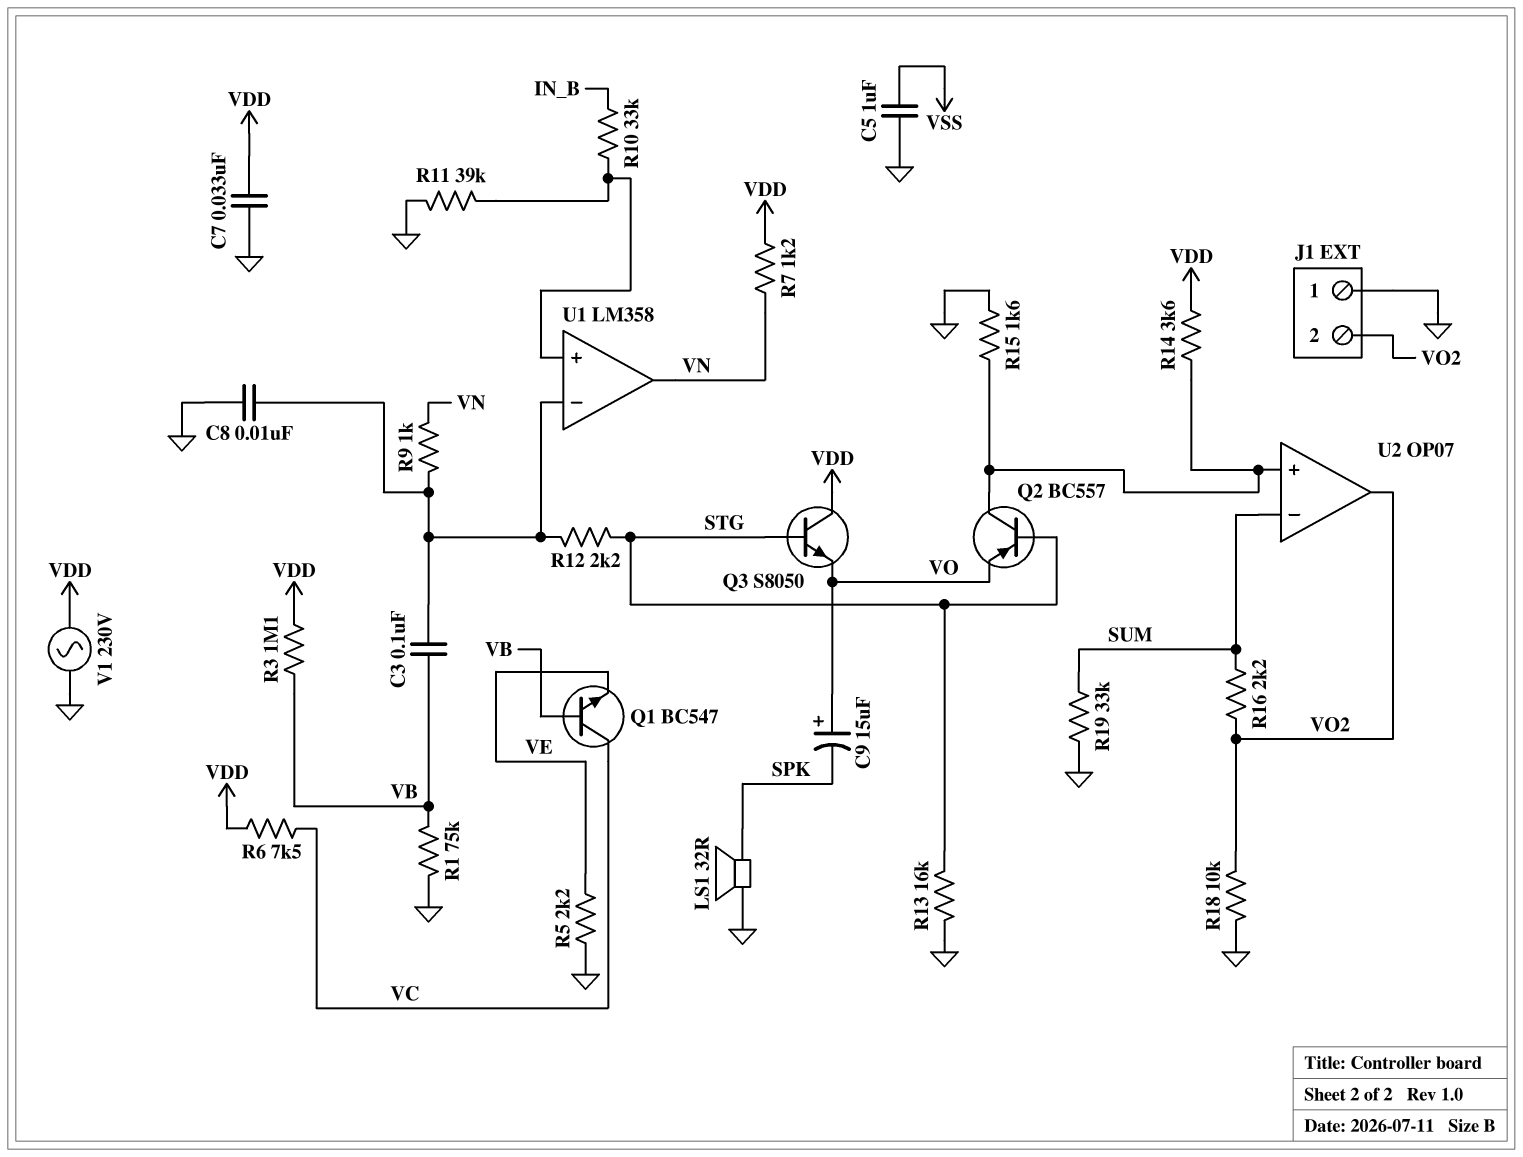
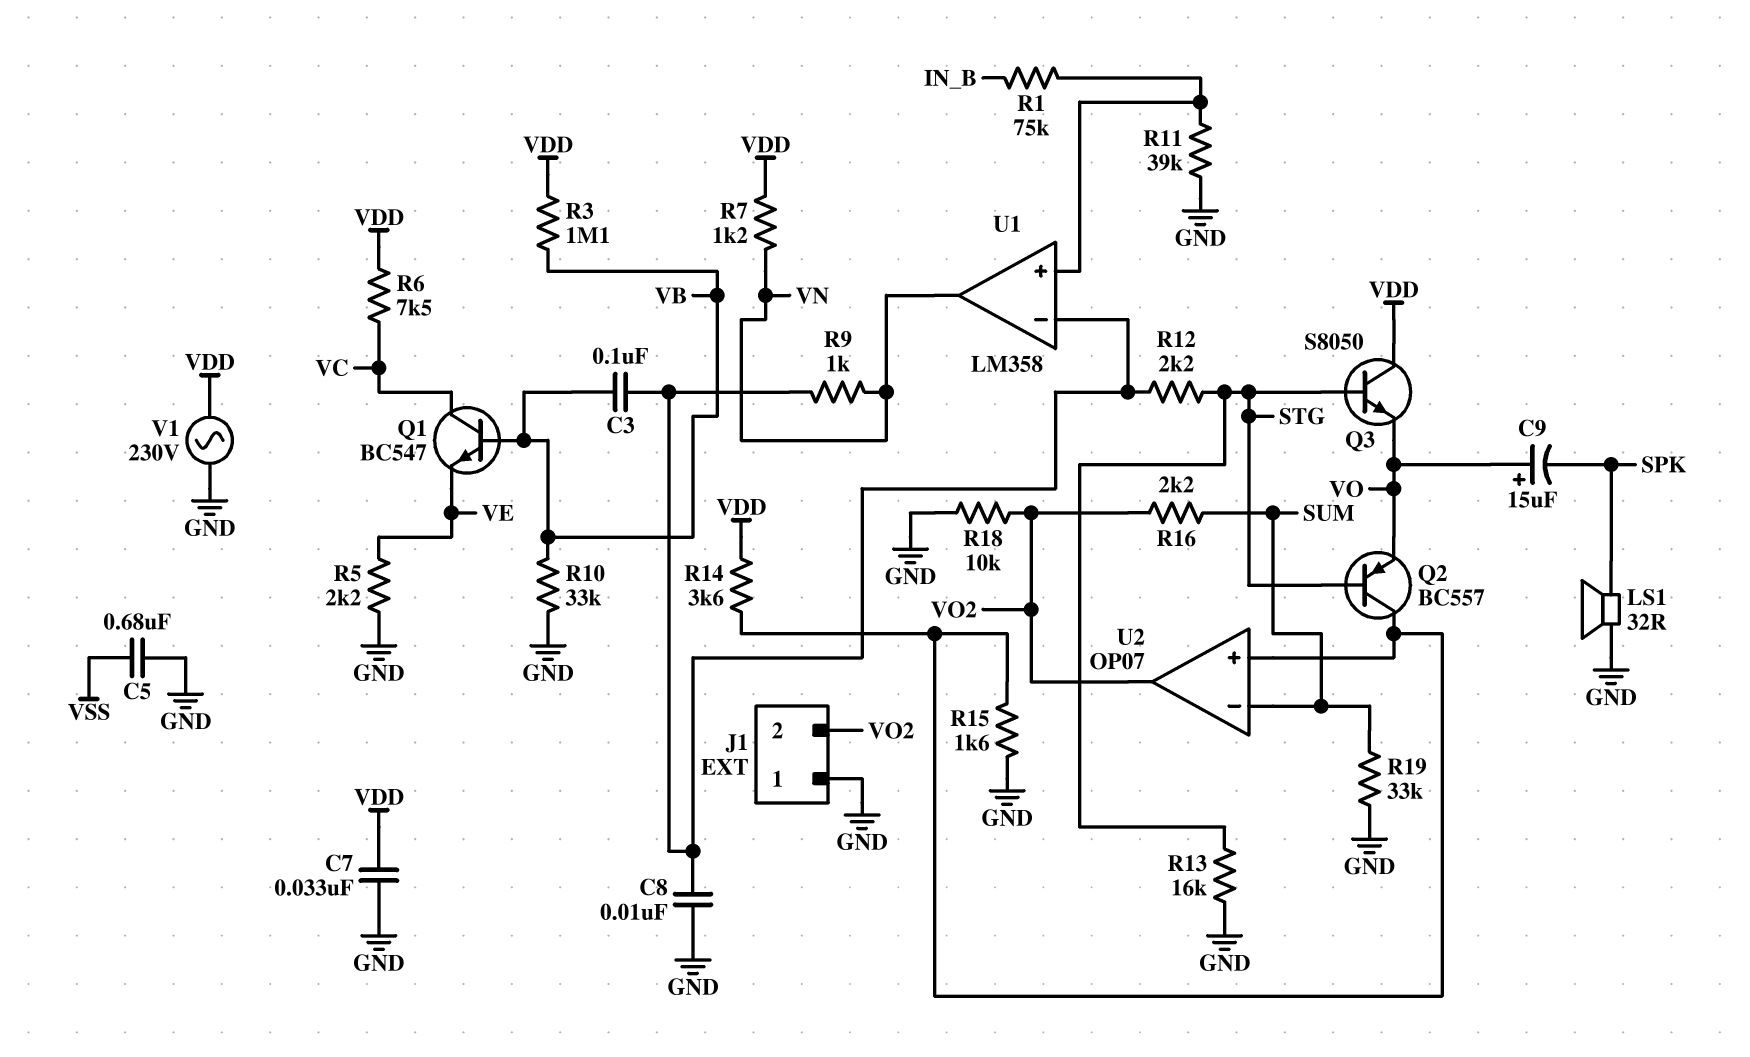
C5: 1uF (GND, VSS) -> 680nF (GND, VSS)
R1: 75k (GND, VB) -> 75k (IN_B, U1/in+)
R10: 33k (IN_B, U1/in+) -> 33k (GND, VB)

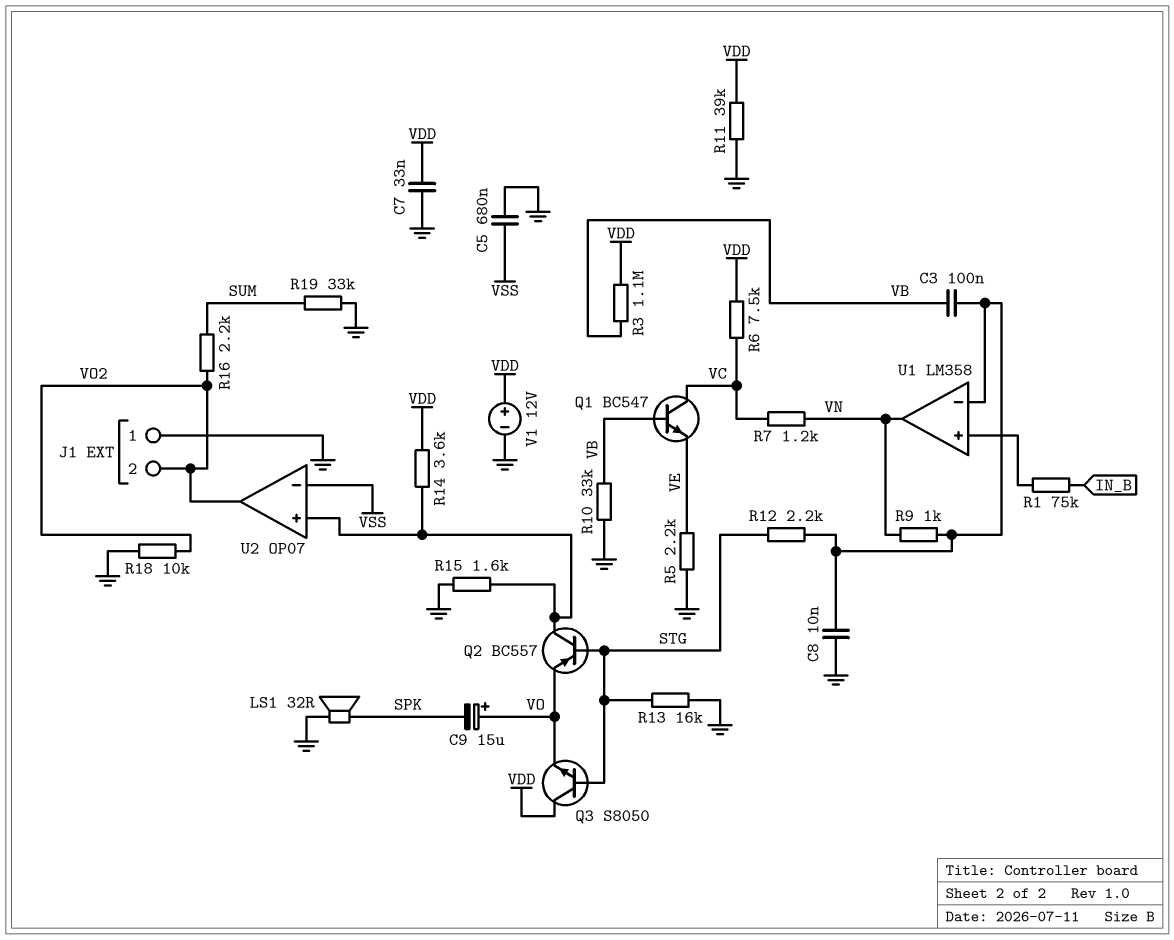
R7: 1.2k (VDD, VN) -> 1.2k (VC, VN)
R11: 39k (GND, U1/in+) -> 39k (GND, VDD)
U2 pin in-: SUM -> VSS
V1: AC 230V (GND, VDD) -> 12V (plus VDD, minus GND)

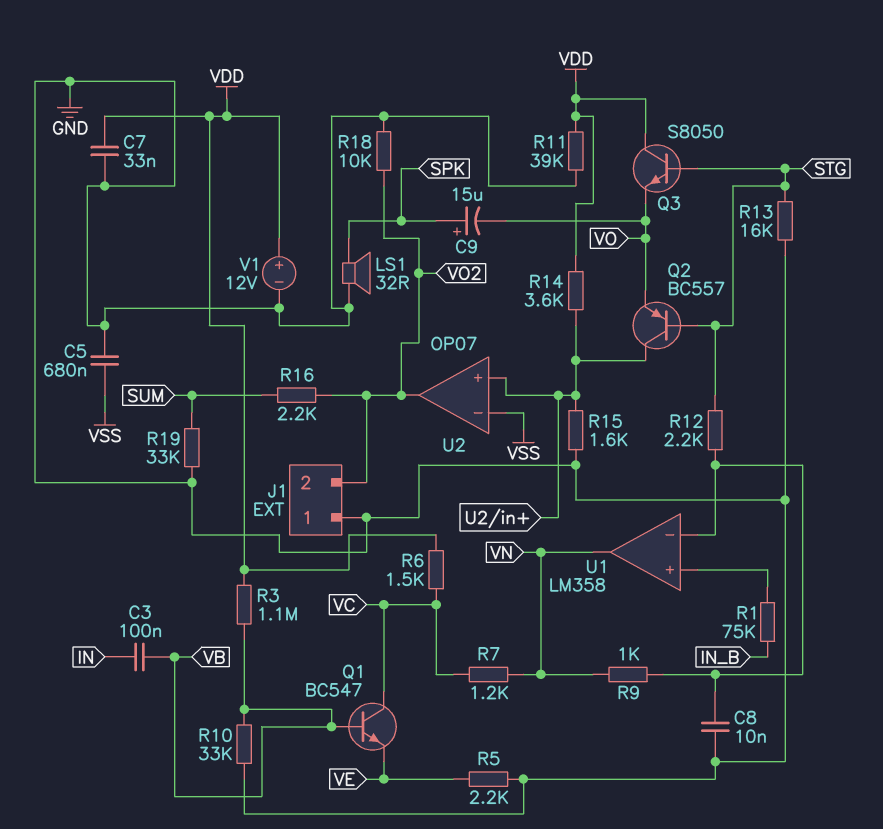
C3: 100nF (U1/in-, VB) -> 100nF (IN, VB)
C9: 15uF (plus VO, minus SPK) -> 15uF (plus SPK, minus VO)
R6: 7.5k (VC, VDD) -> 1.5k (VC, VDD)

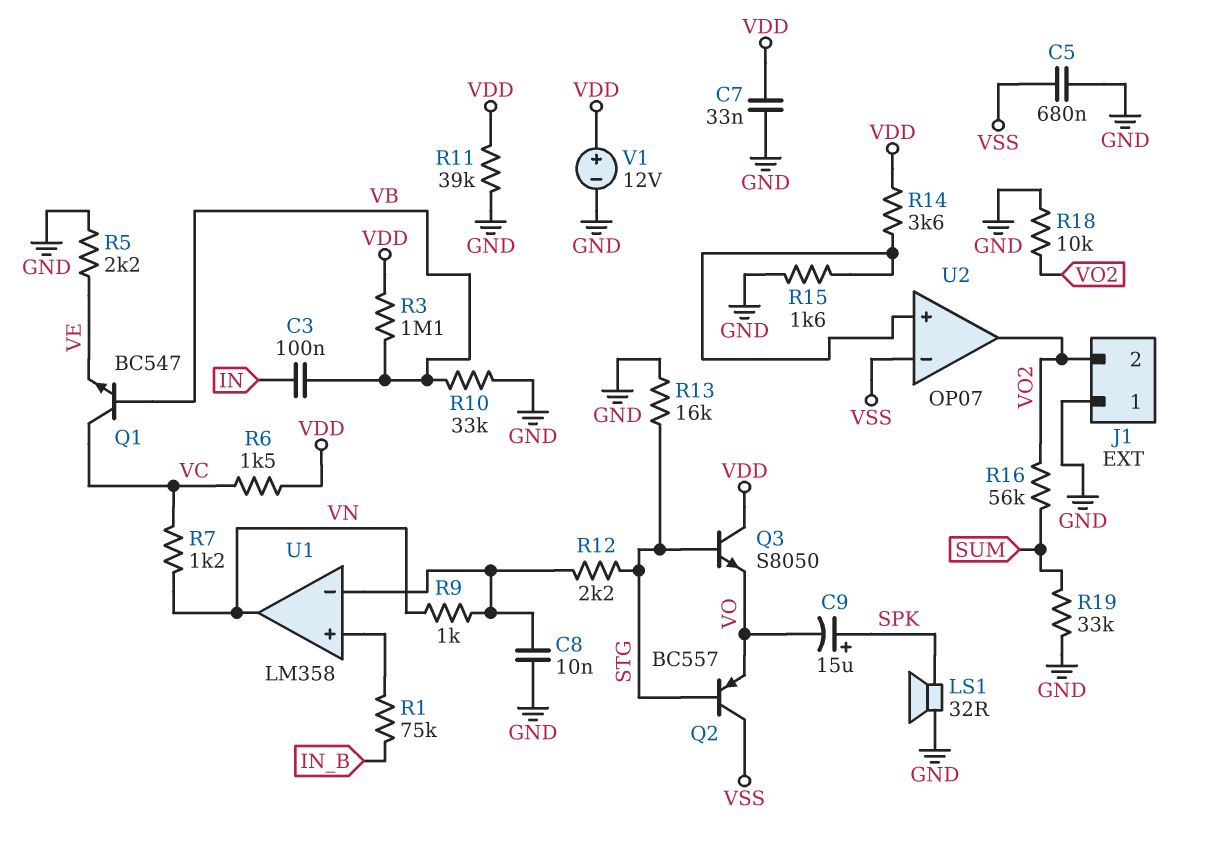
Q2: PNP BC557 (B STG, C U2/in+, E VO) -> PNP BC557 (B STG, C VSS, E VO)
R16: 2.2k (SUM, VO2) -> 56k (SUM, VO2)

